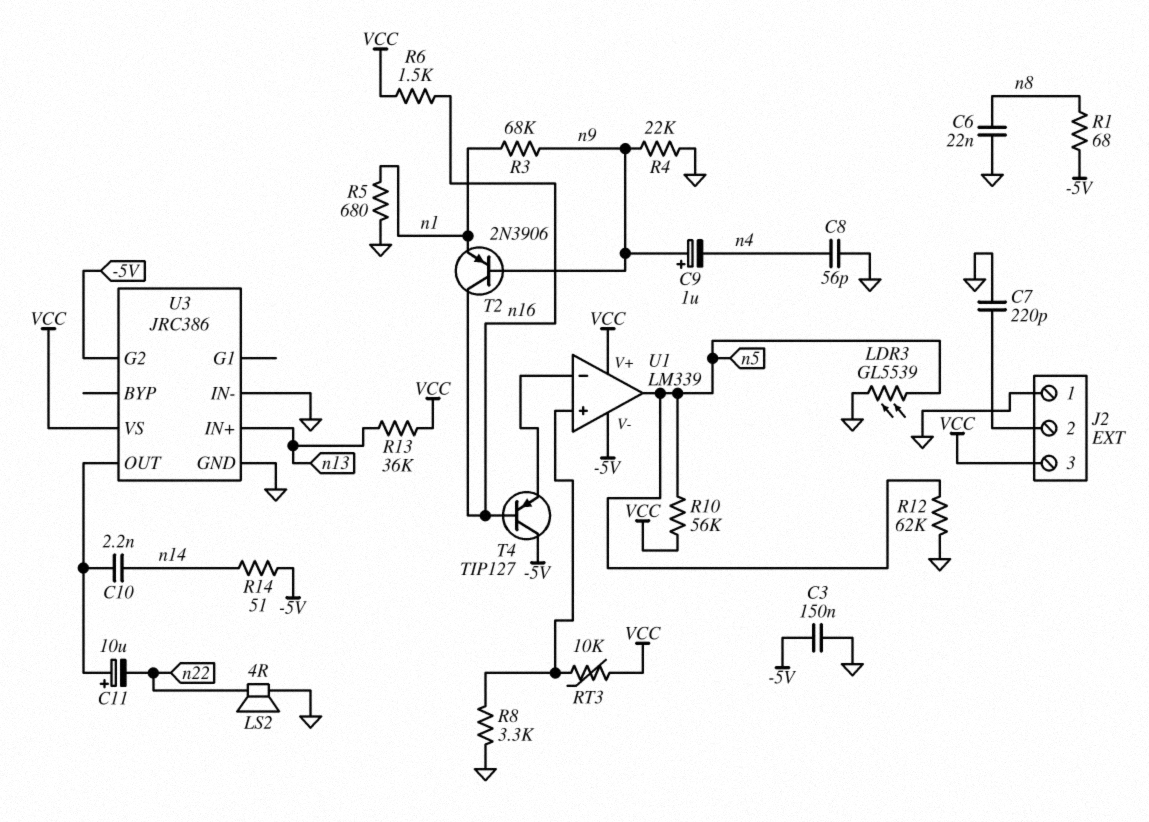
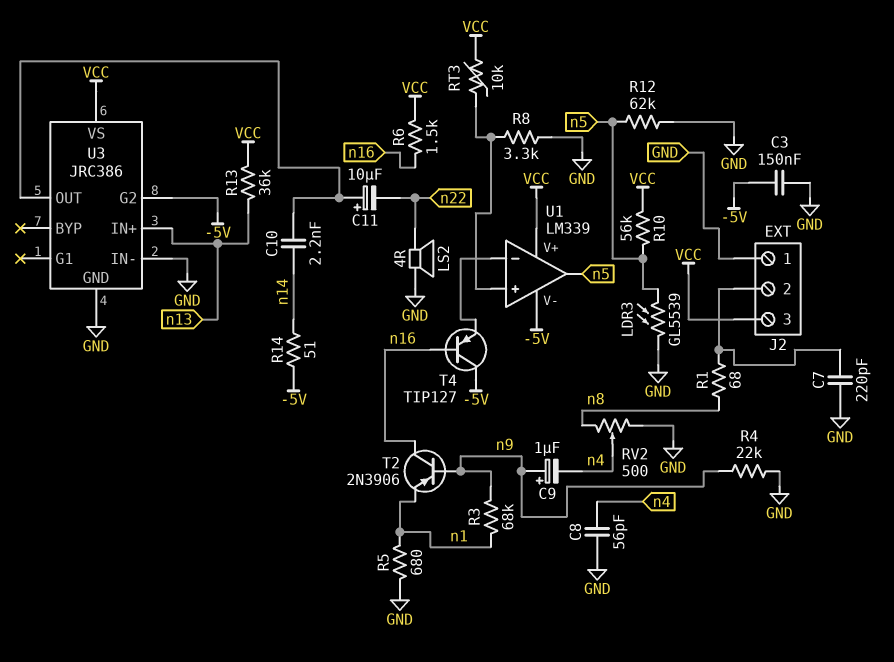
C6: 22nF (GND, n8) -> none
R1: 68 (-5V, n8) -> 68 (J2/2, n8)
RV2: none -> 500 (GND, n8, wiper n4)

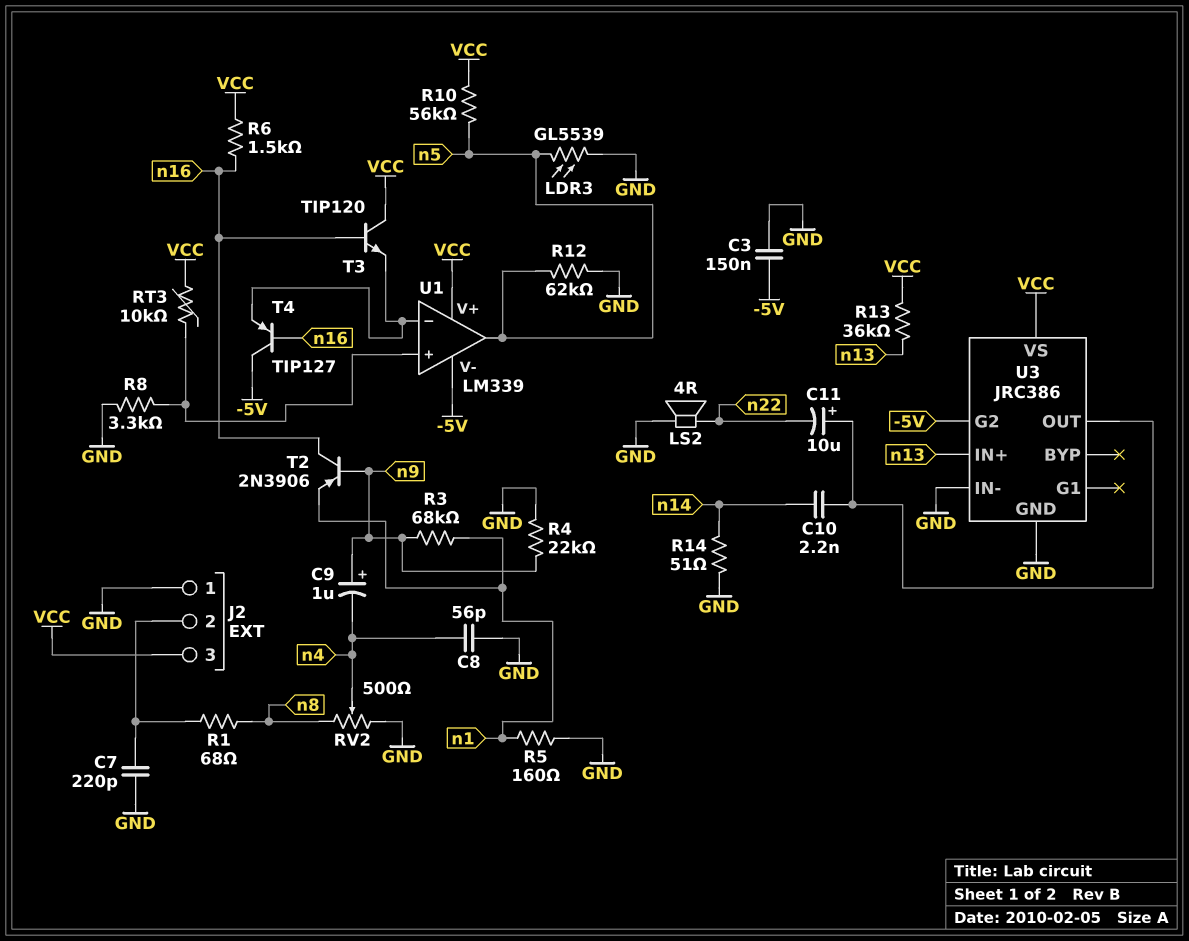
R5: 680 (GND, n1) -> 160 (GND, n1)
R14: 51 (-5V, n14) -> 51 (GND, n14)
T3: none -> NPN TIP120 (B n16, C VCC, E U1/in-)

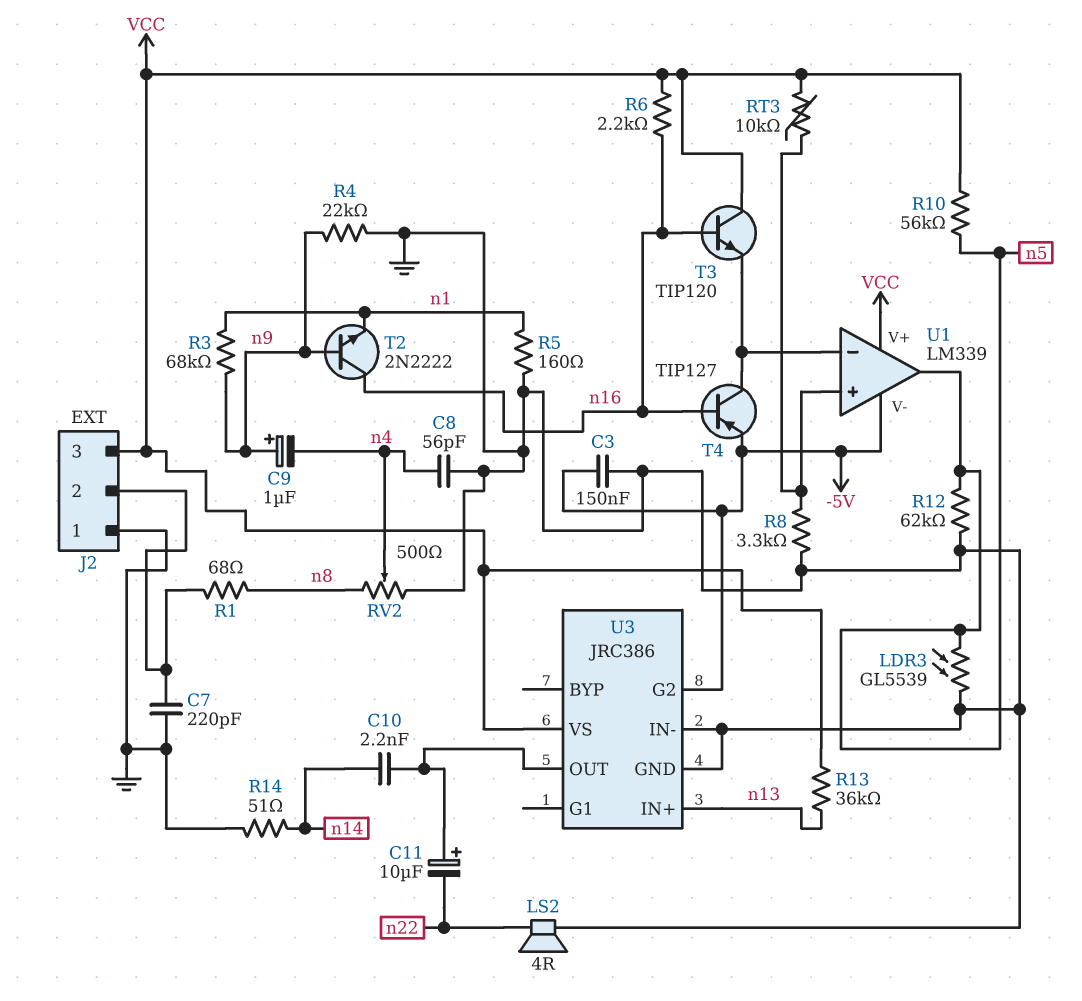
R6: 1.5k (VCC, n16) -> 2.2k (VCC, n16)
T2: PNP 2N3906 (B n9, C n16, E n1) -> NPN 2N2222 (B n9, C n16, E n1)
T4: PNP TIP127 (B n16, C -5V, E U1/in-) -> PNP TIP127 (B n16, C U1/in-, E -5V)

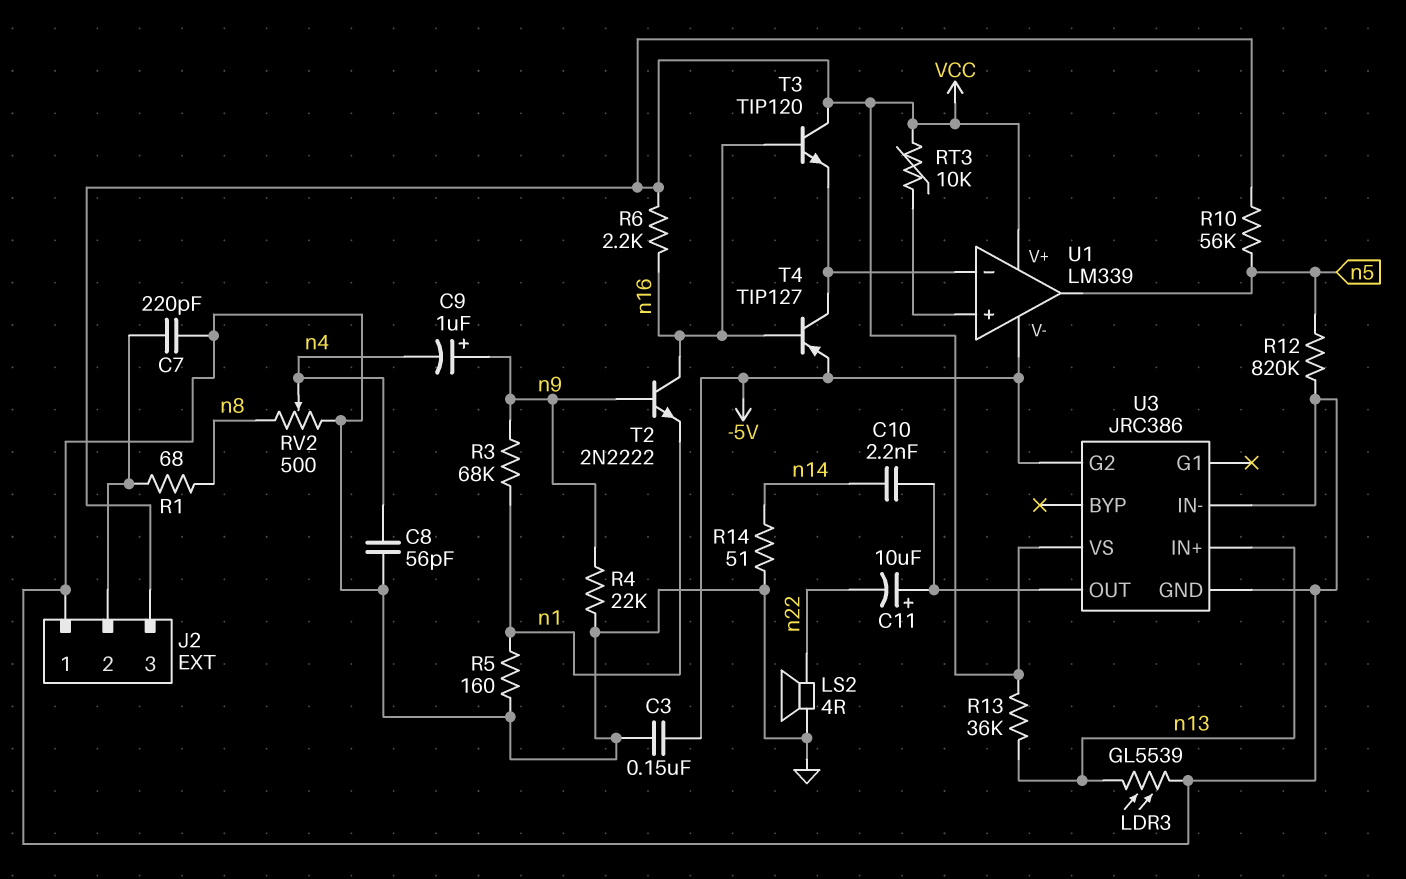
LDR3: GL5539 (GND, n5) -> GL5539 (GND, n13)
R8: 3.3k (GND, U1/in+) -> none
R12: 62k (GND, n5) -> 820k (GND, n5)

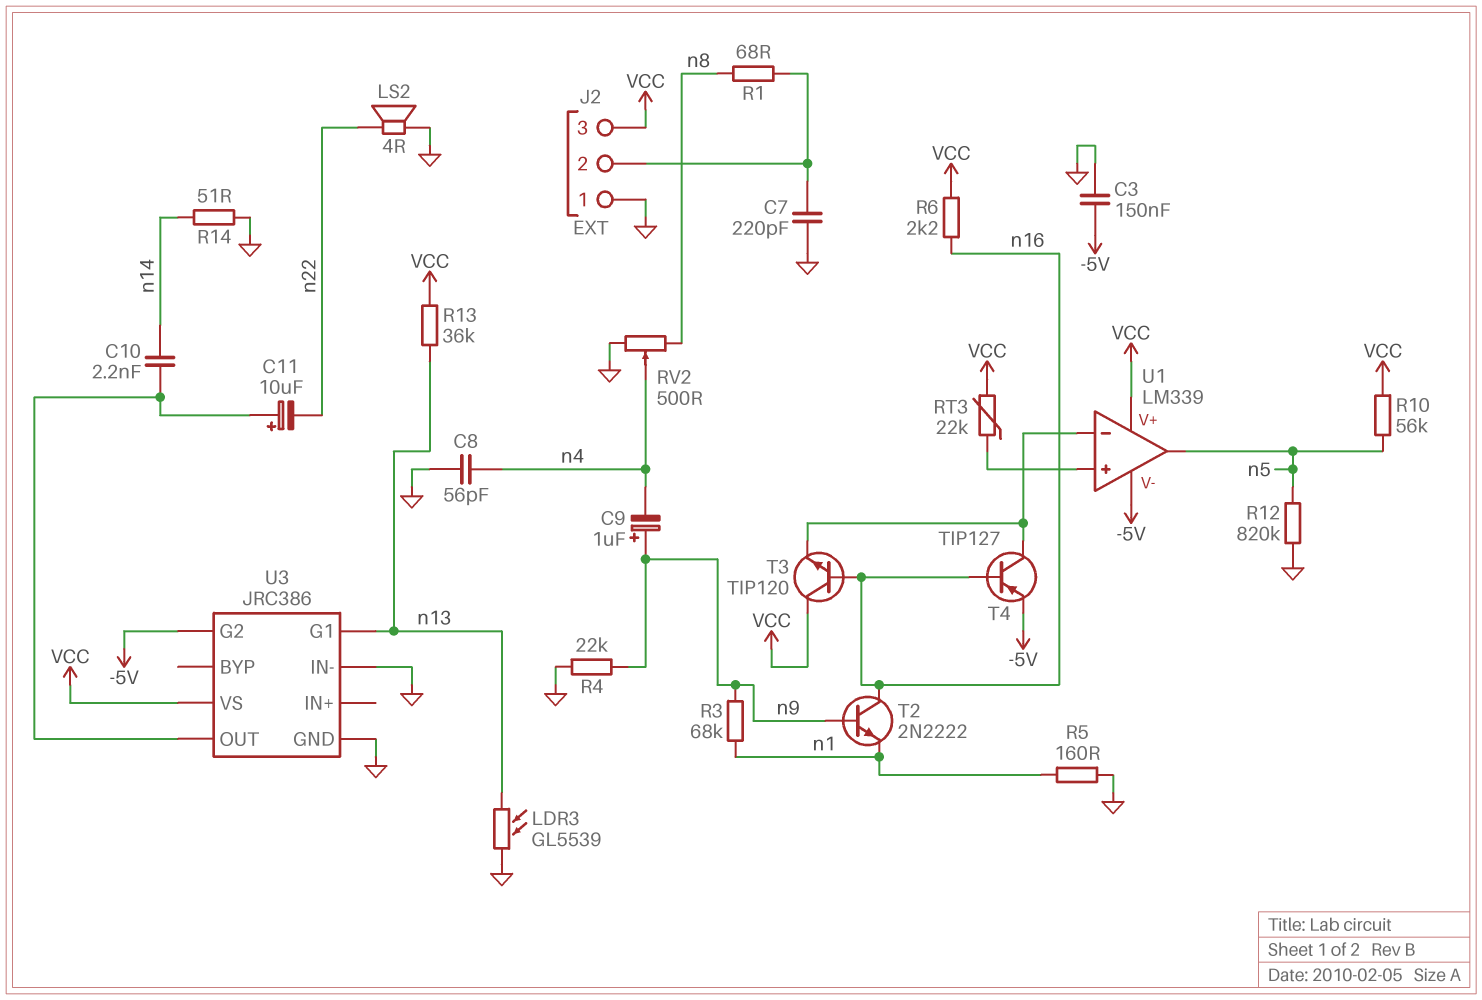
RT3: 10k (U1/in+, VCC) -> 22k (U1/in+, VCC)
U3 pin G1: none -> n13
U3 pin IN+: n13 -> none

